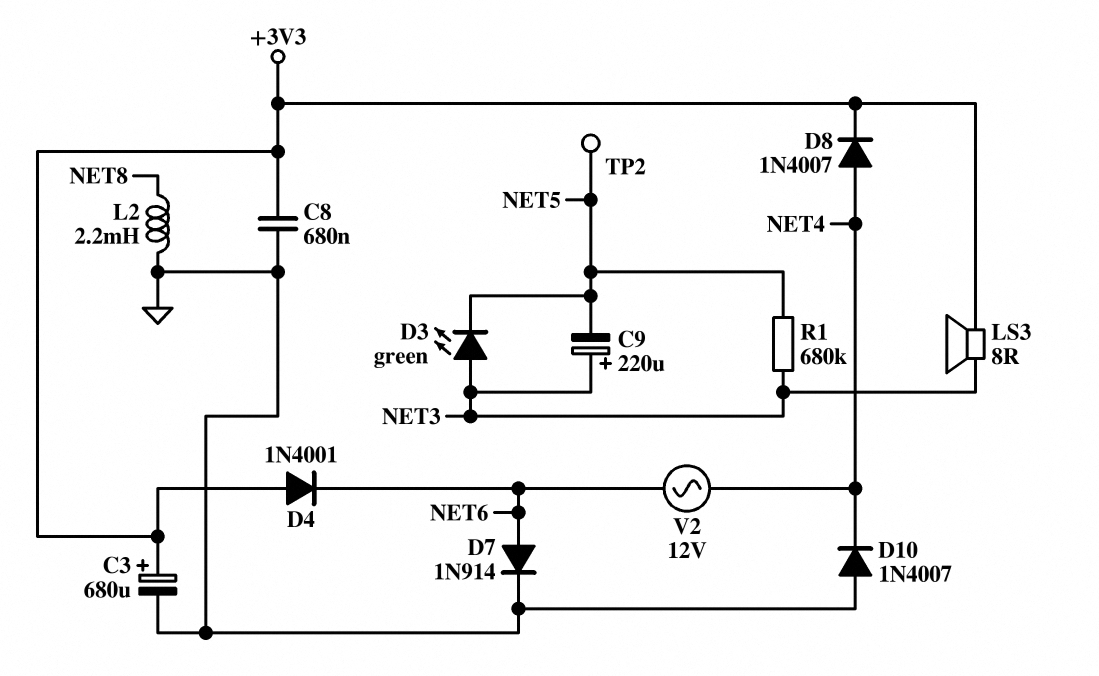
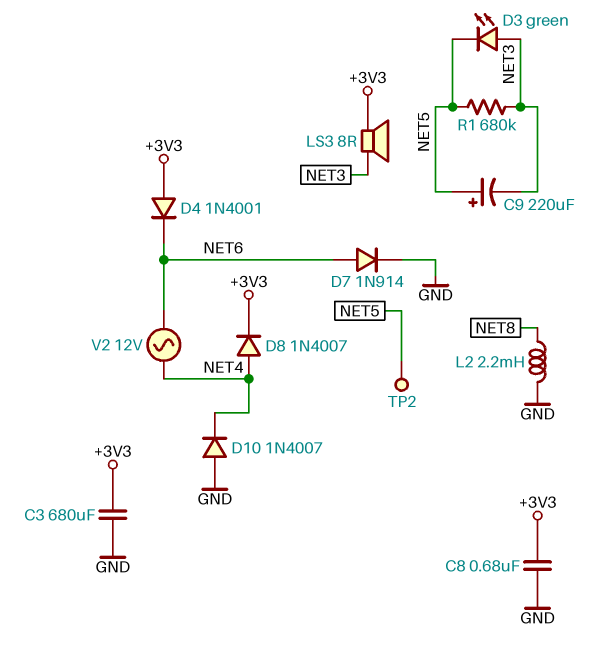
C3: 680uF (plus +3V3, minus GND) -> 680uF (+3V3, GND)
C9: 220uF (plus NET3, minus NET5) -> 220uF (plus NET5, minus NET3)

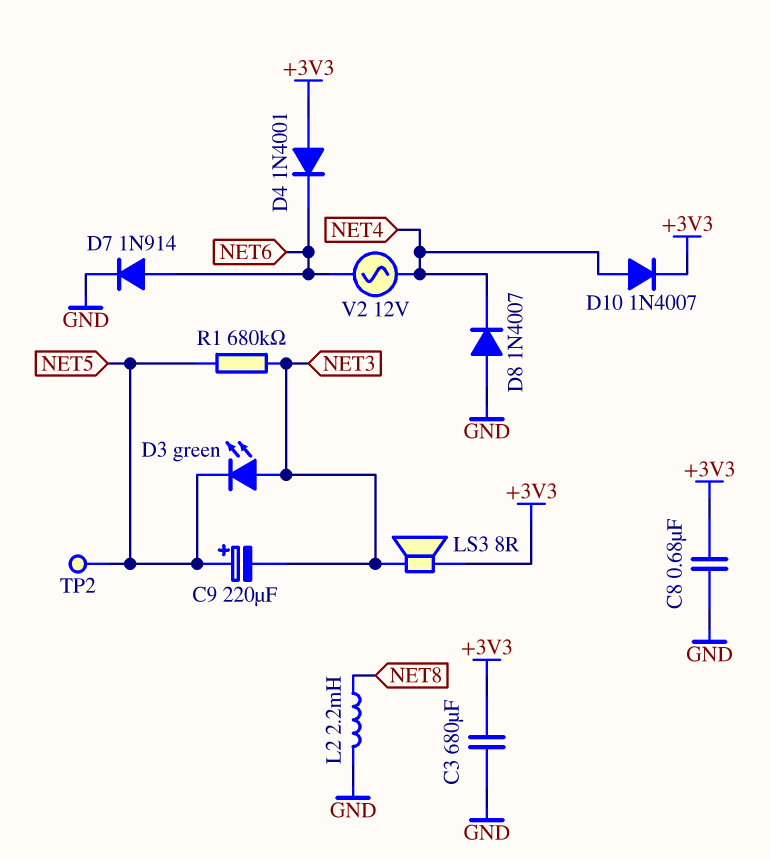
D8: diode 1N4007 (A NET4, K +3V3) -> diode 1N4007 (A GND, K NET4)
D10: diode 1N4007 (A GND, K NET4) -> diode 1N4007 (A NET4, K +3V3)

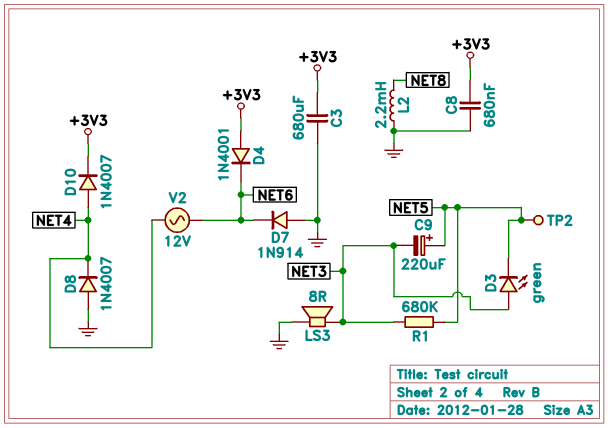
D7: diode 1N914 (A NET6, K GND) -> diode 1N914 (A GND, K NET6)
LS3: speaker 8R (+3V3, NET3) -> speaker 8R (GND, NET3)

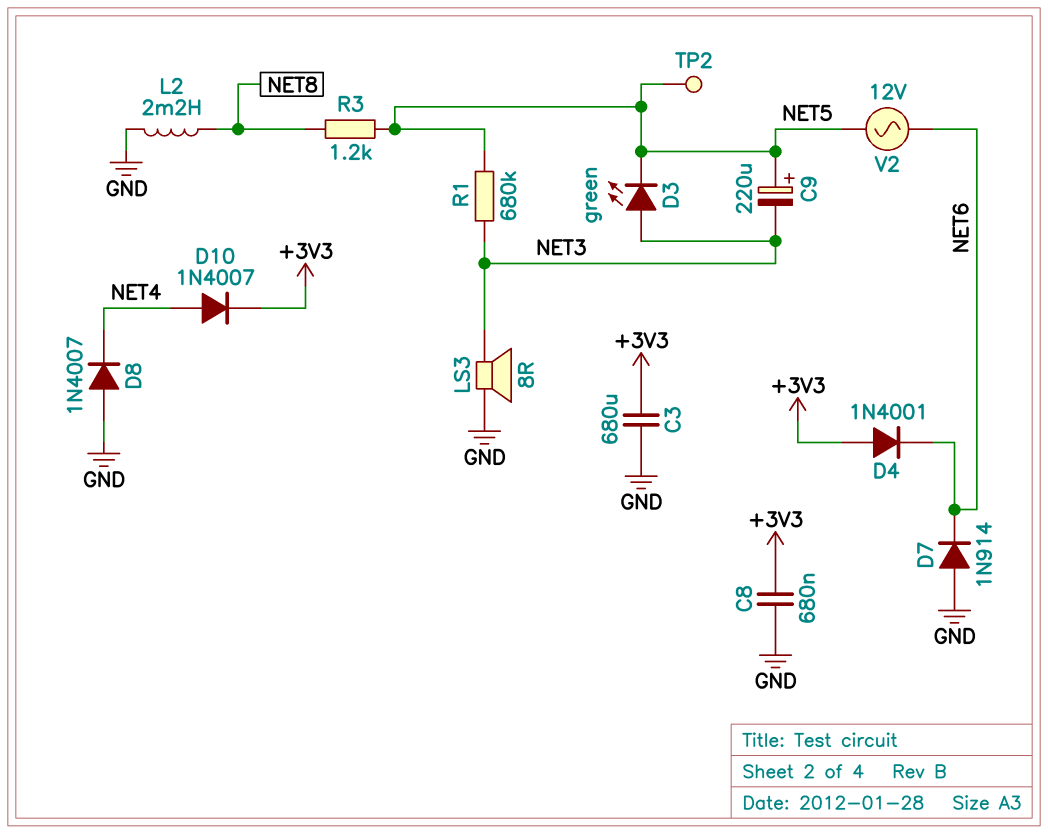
R3: none -> 1.2k (NET5, NET8)
V2: AC 12V (NET4, NET6) -> AC 12V (NET5, NET6)

